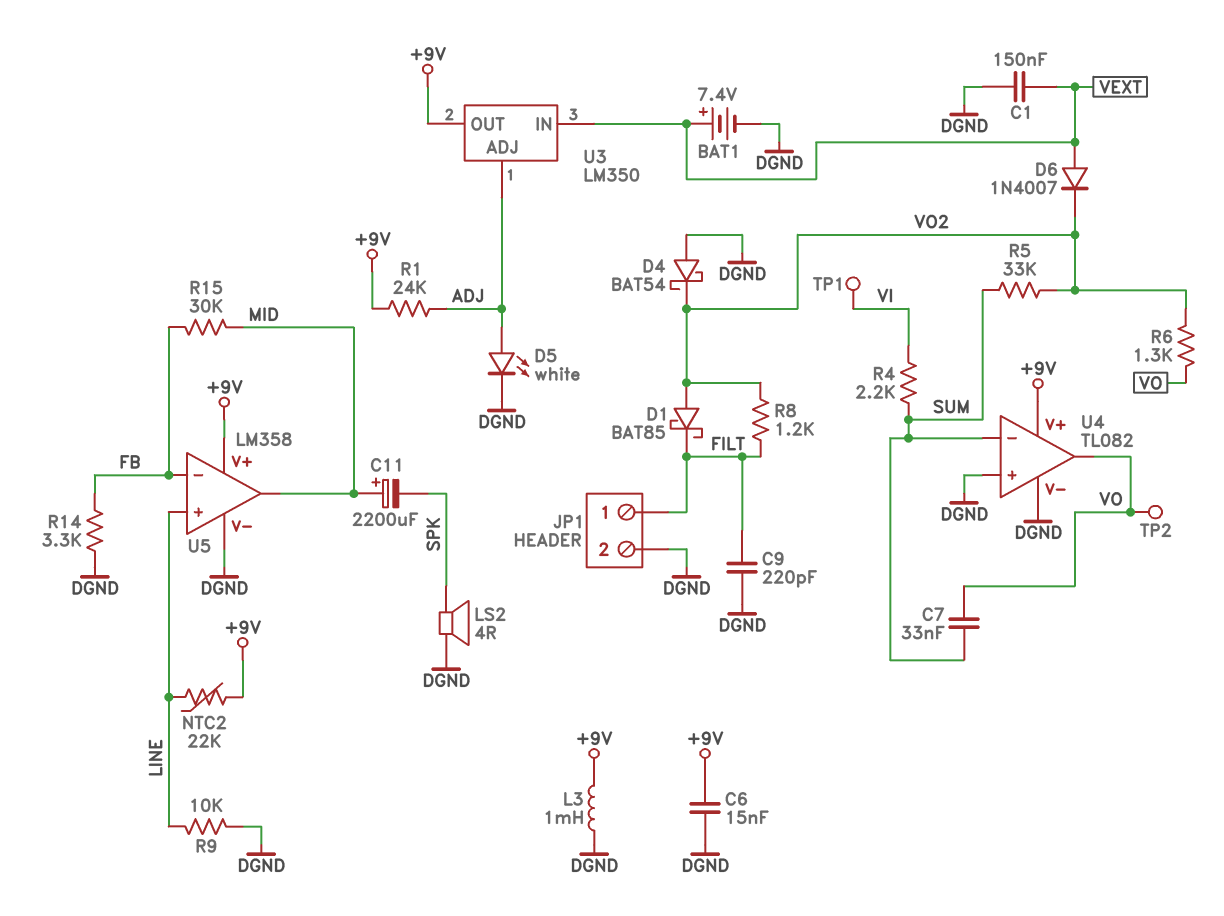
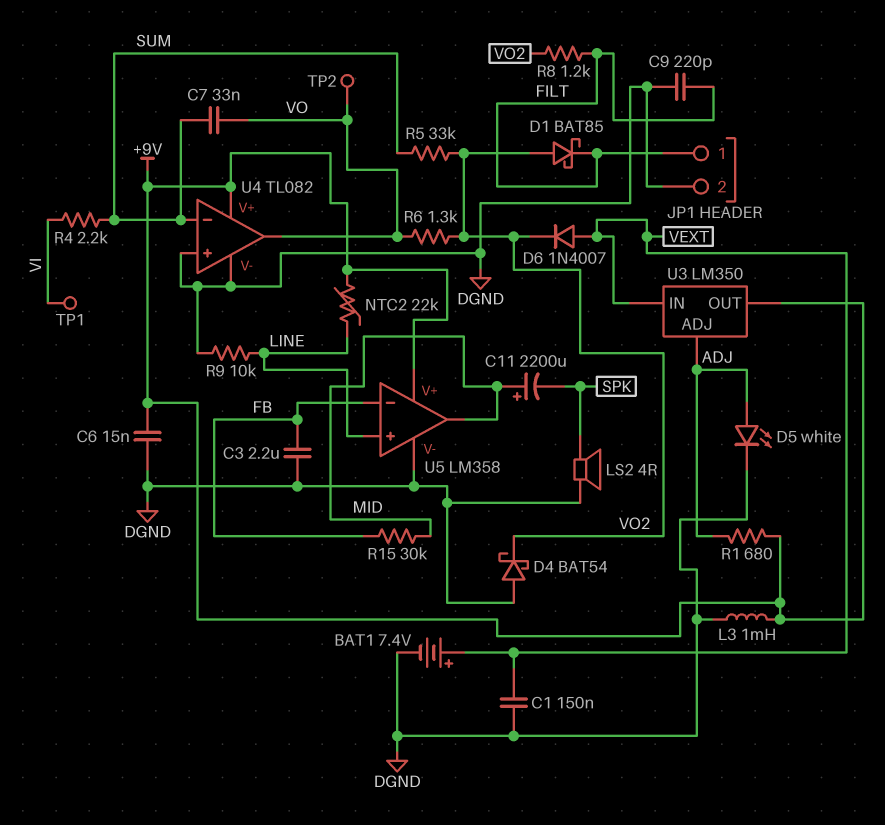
C3: none -> 2.2uF (DGND, FB)
R1: 24k (+9V, ADJ) -> 680 (+9V, ADJ)
R14: 3.3k (DGND, FB) -> none

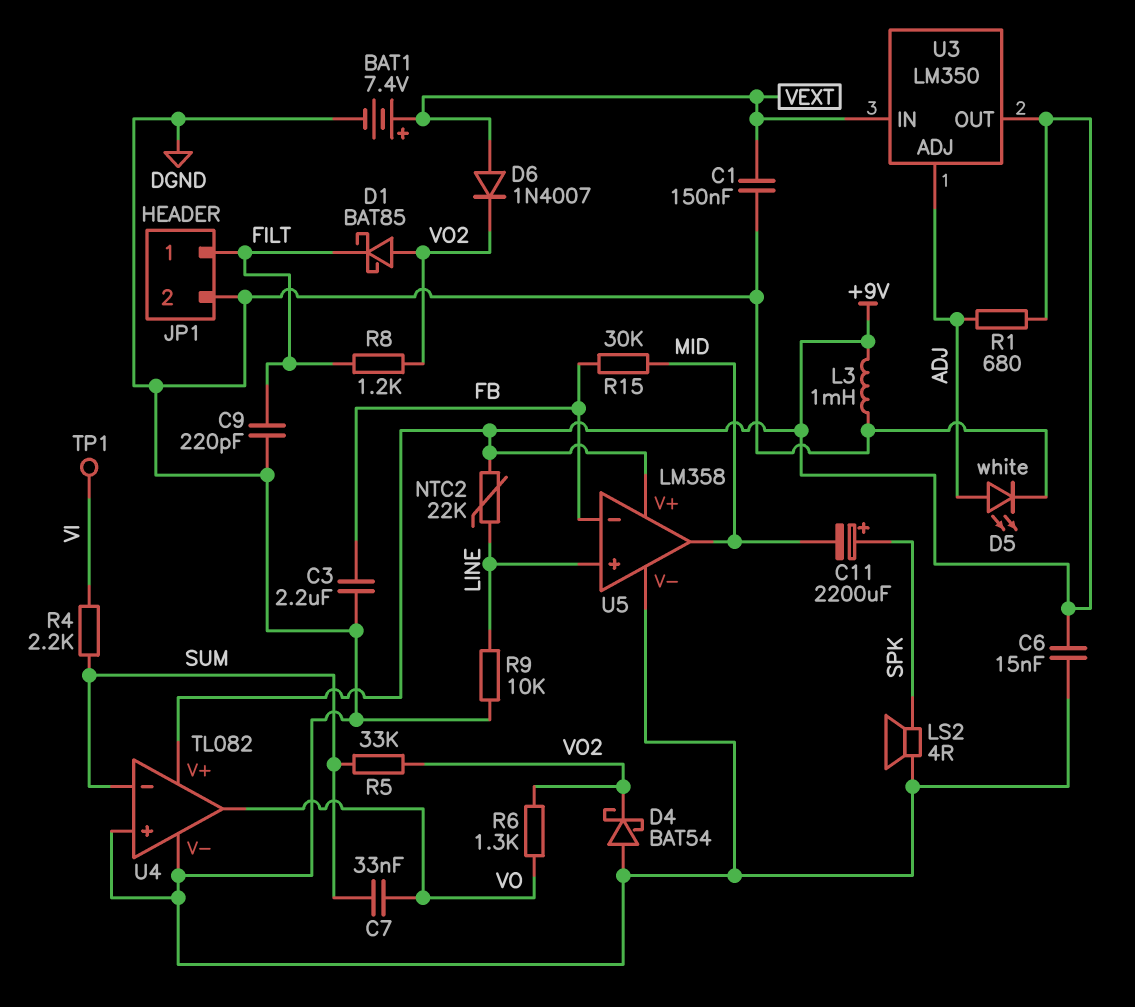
C11: 2200uF (plus MID, minus SPK) -> 2200uF (plus SPK, minus MID)
TP2: test point (VO) -> none

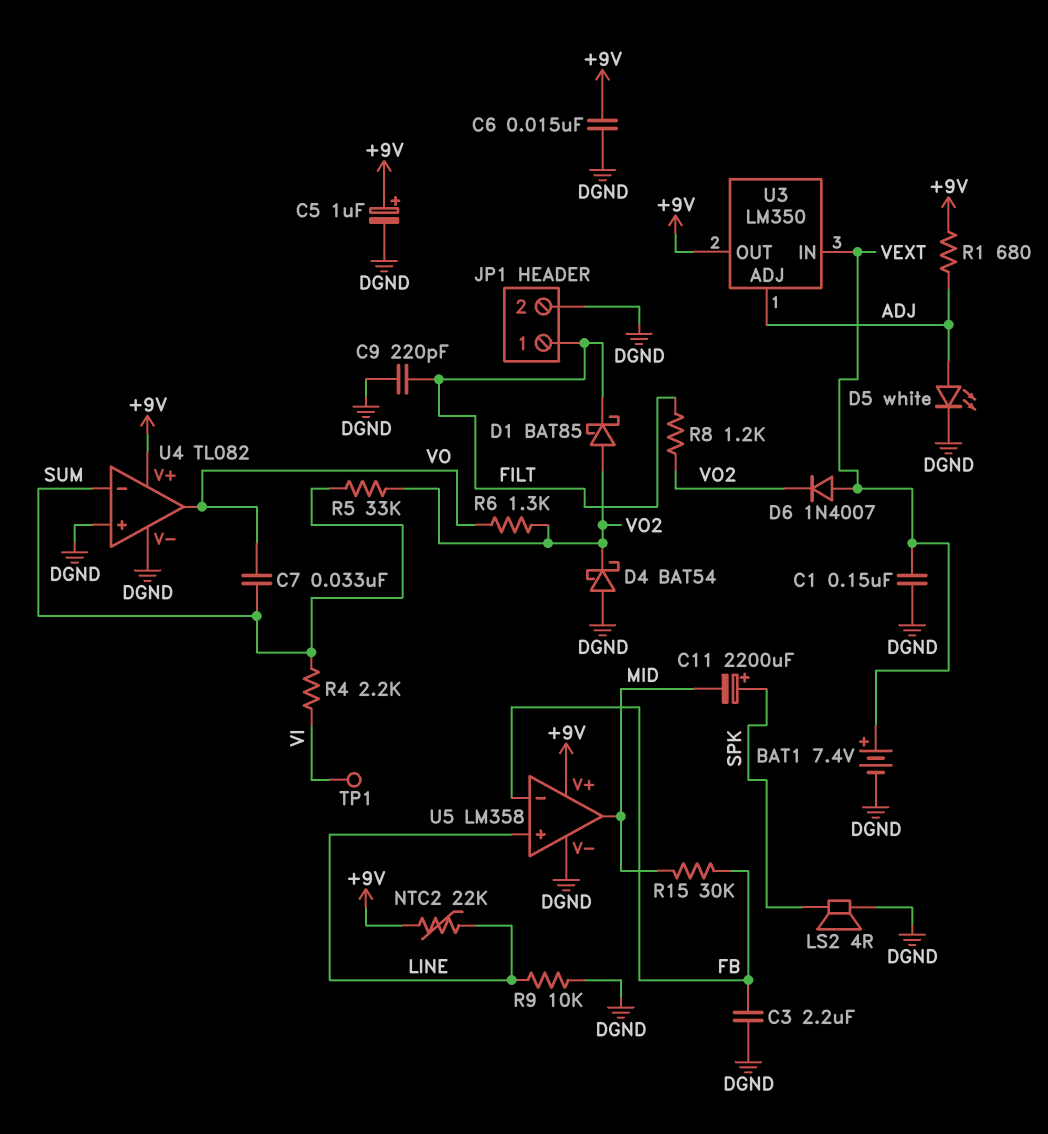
C5: none -> 1uF (plus +9V, minus DGND)
L3: 1mH (+9V, DGND) -> none

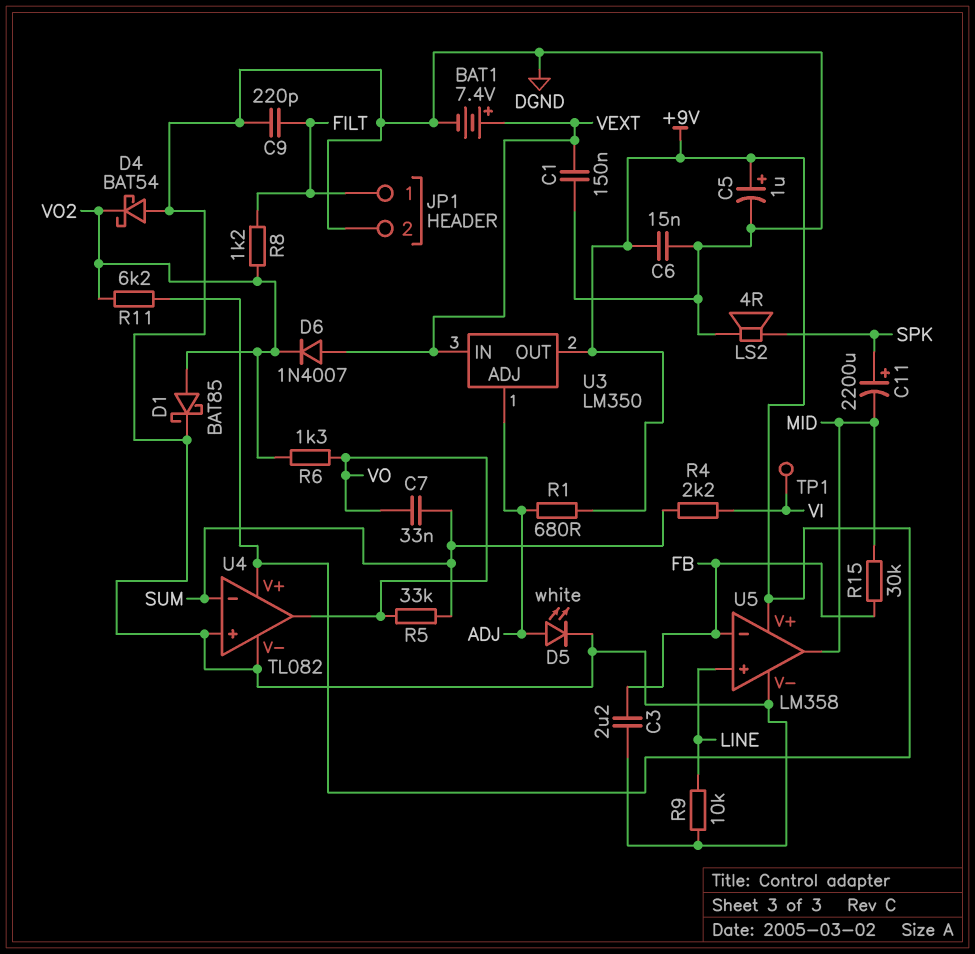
D1: schottky BAT85 (A VO2, K FILT) -> schottky BAT85 (A VO2, K DGND)
NTC2: 22k (+9V, LINE) -> none
R5: 33k (SUM, VO2) -> 33k (SUM, VO)
R11: none -> 6.2k (+9V, VO2)

